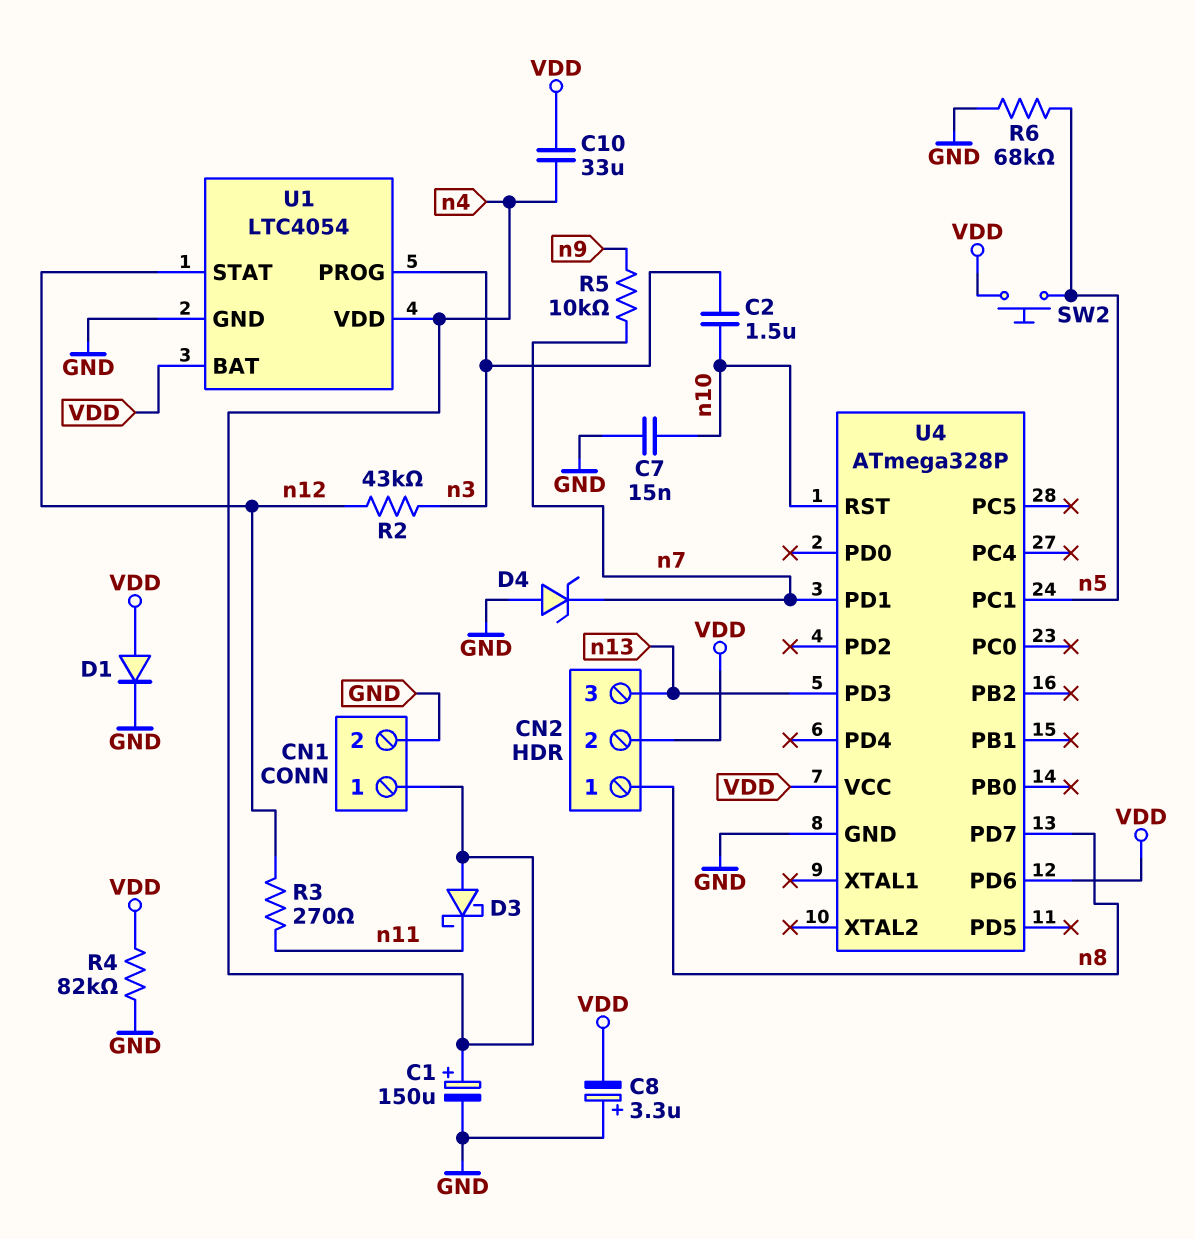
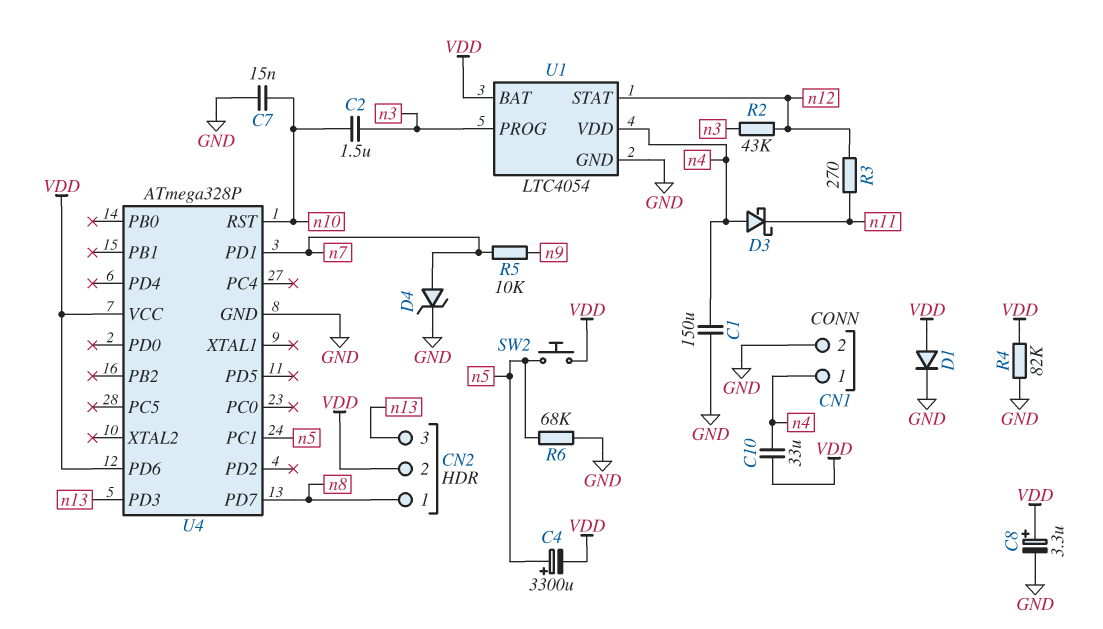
C1: 150uF (plus n4, minus GND) -> 150uF (GND, n4)
C4: none -> 3300uF (plus n5, minus VDD)
C8: 3.3uF (plus GND, minus VDD) -> 3.3uF (plus VDD, minus GND)
D4: zener (A GND, K n7) -> zener (A n7, K GND)

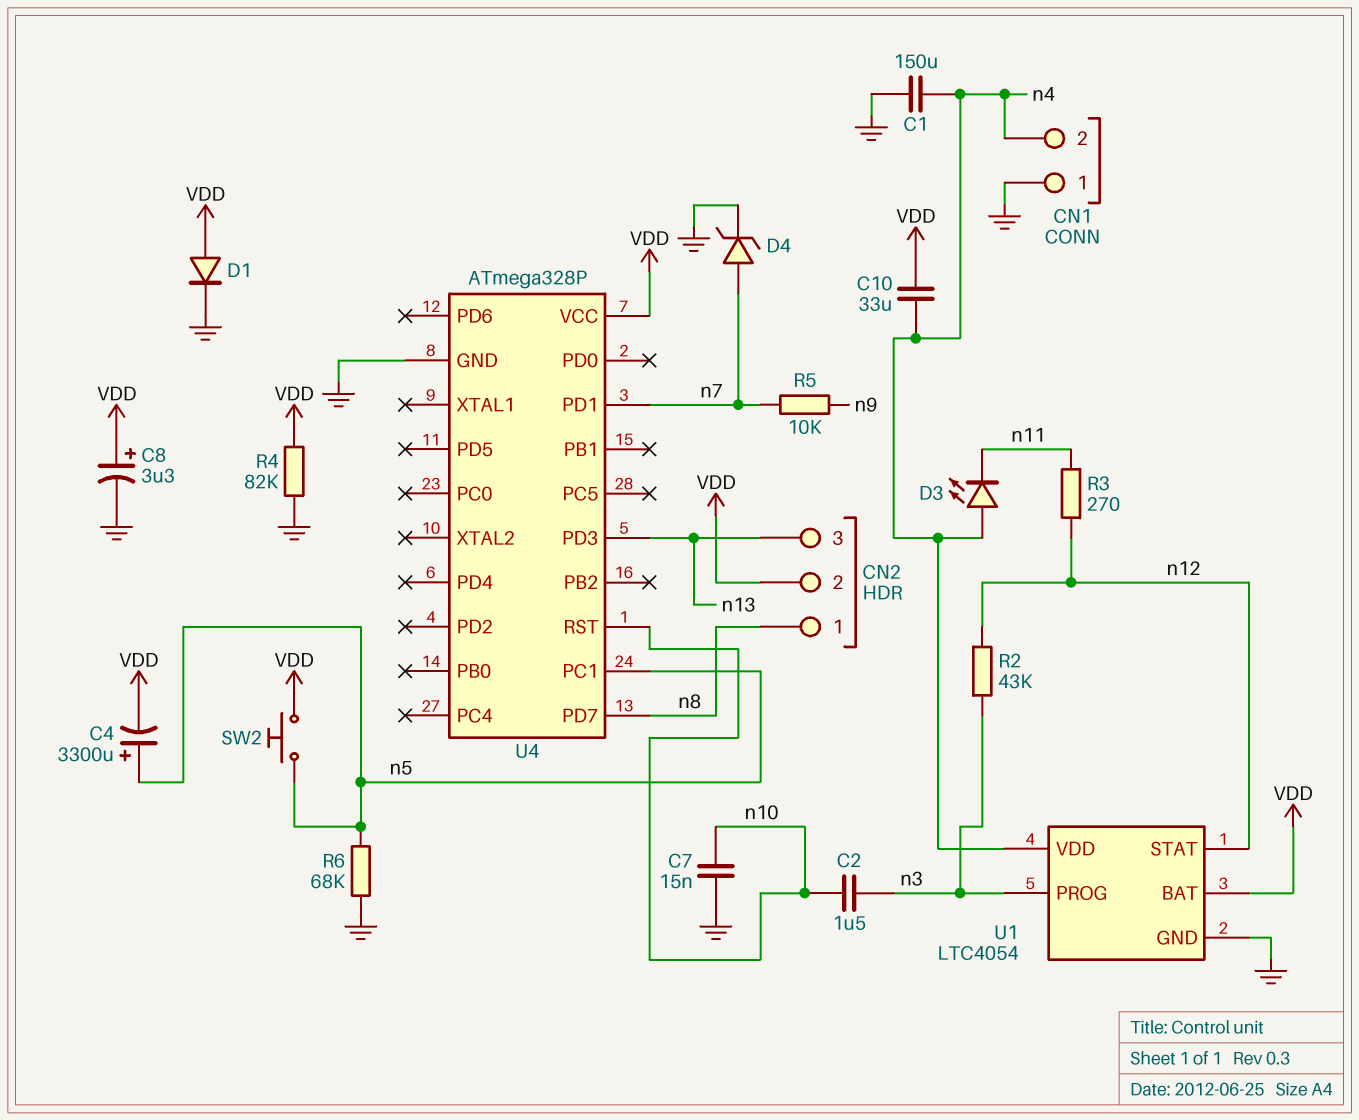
CN1 pin 1: n4 -> GND
CN1 pin 2: GND -> n4
D3: schottky (A n4, K n11) -> LED (A n4, K n11)
U4 pin PD6: VDD -> none

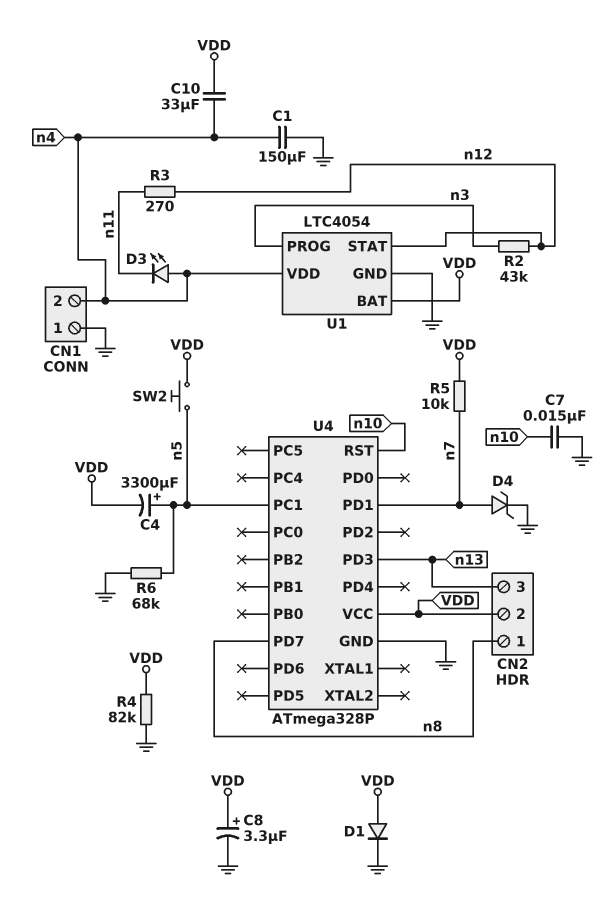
C2: 1.5uF (n3, n10) -> none
R5: 10k (n7, n9) -> 10k (VDD, n7)

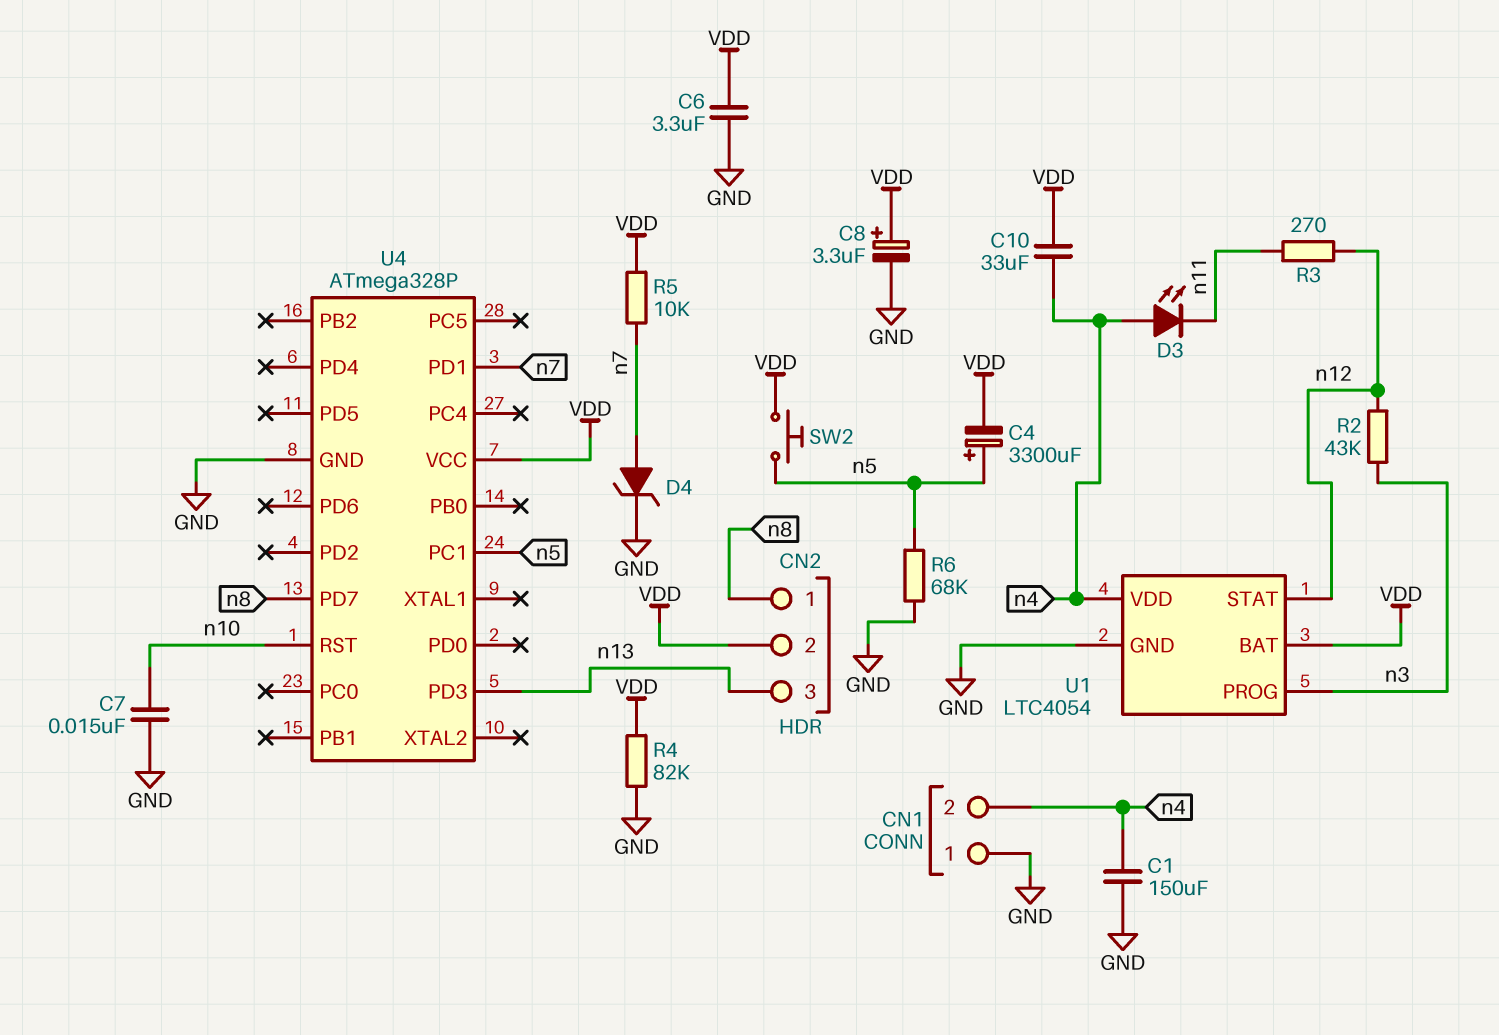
C6: none -> 3.3uF (GND, VDD)
D1: diode (A VDD, K GND) -> none

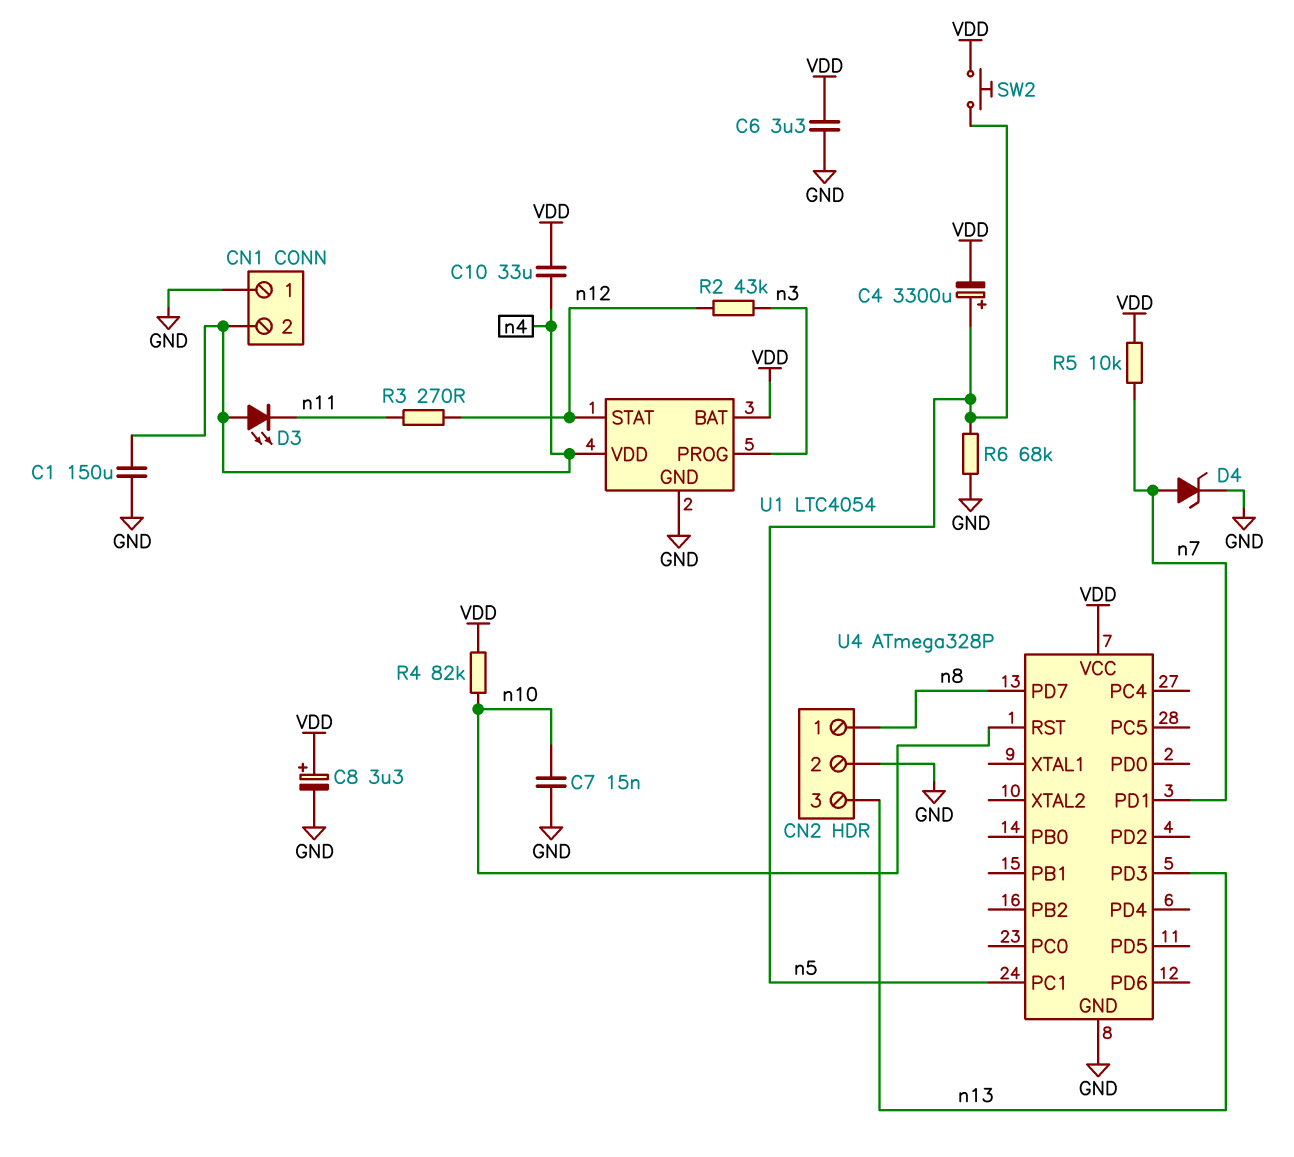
CN2 pin 2: VDD -> GND
R4: 82k (GND, VDD) -> 82k (VDD, n10)

